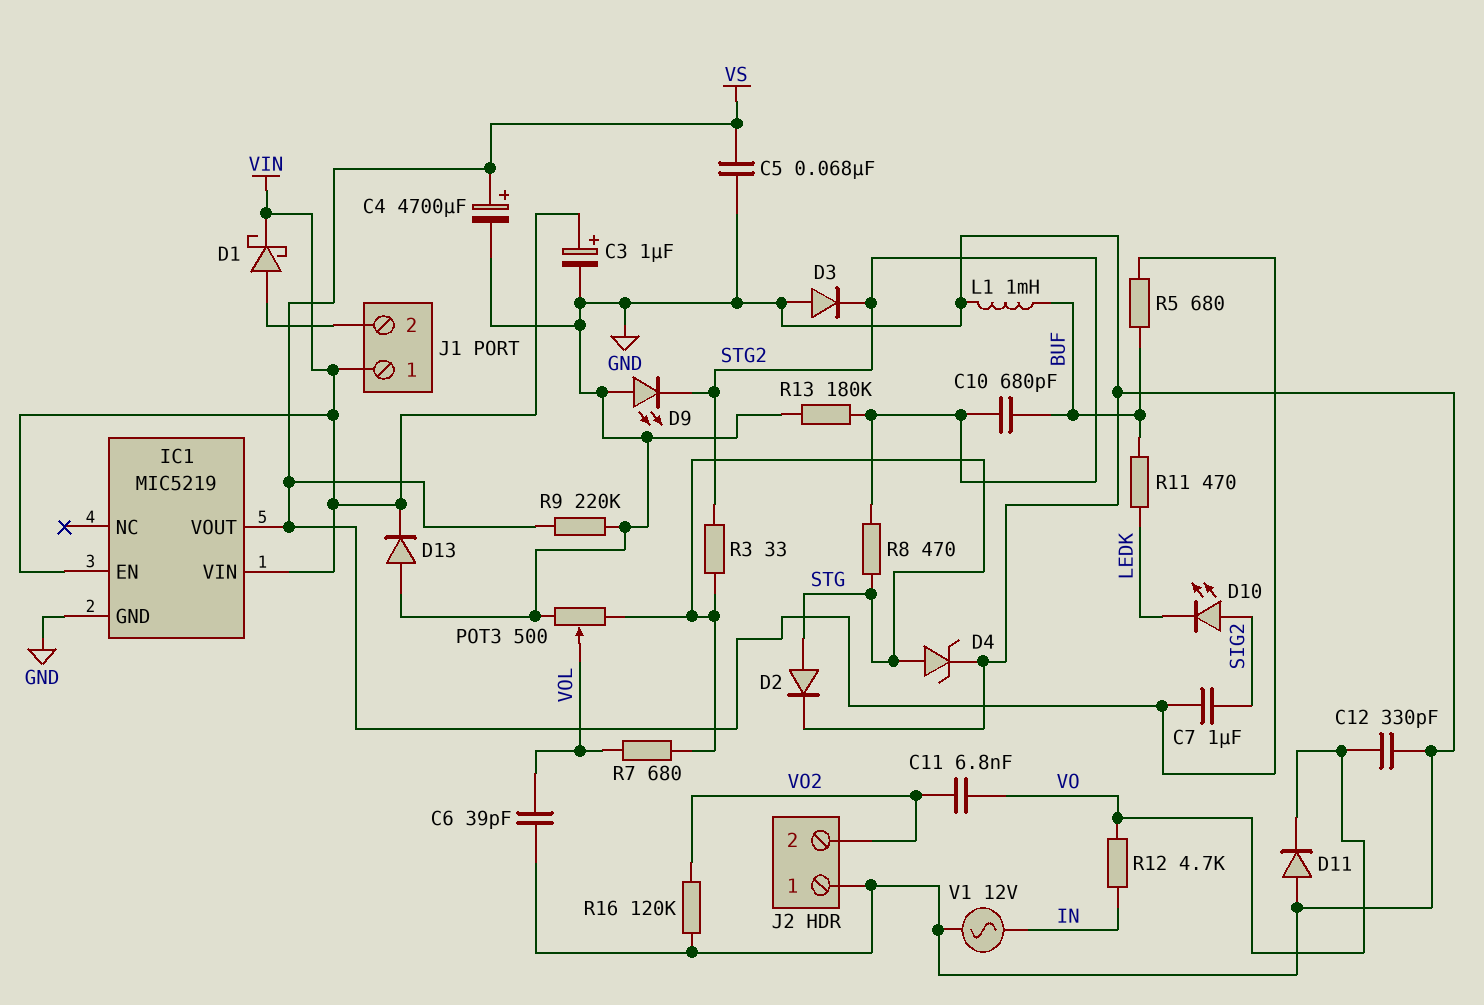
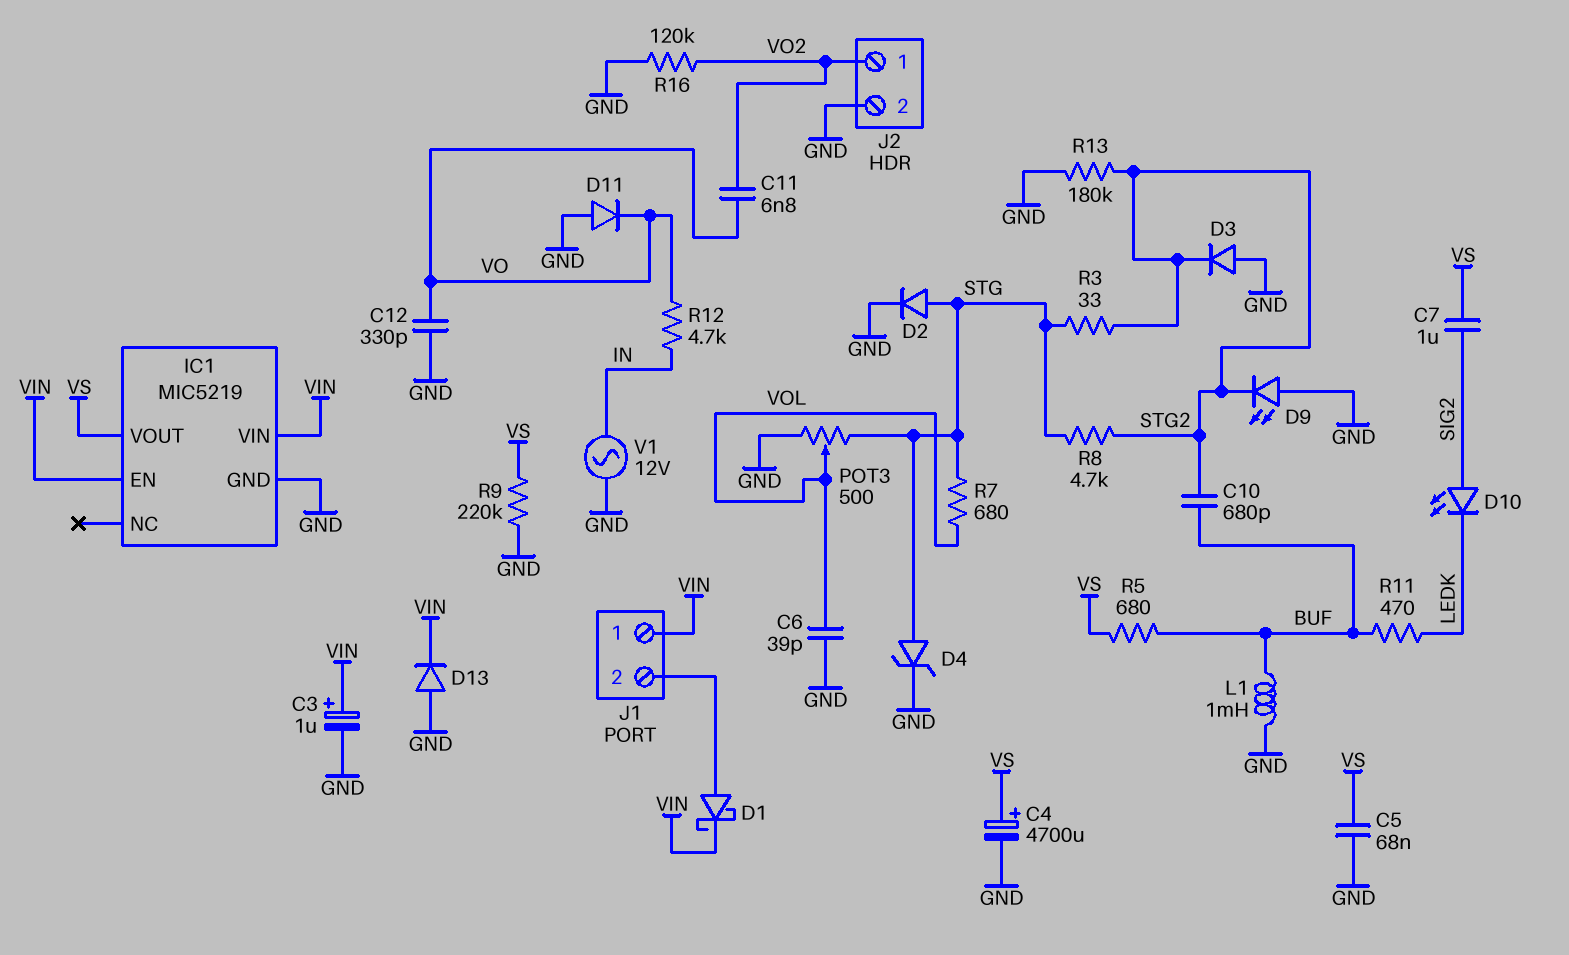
J2 pin 1: GND -> VO2
J2 pin 2: VO2 -> GND
R8: 470 (STG, STG2) -> 4.7k (STG, STG2)

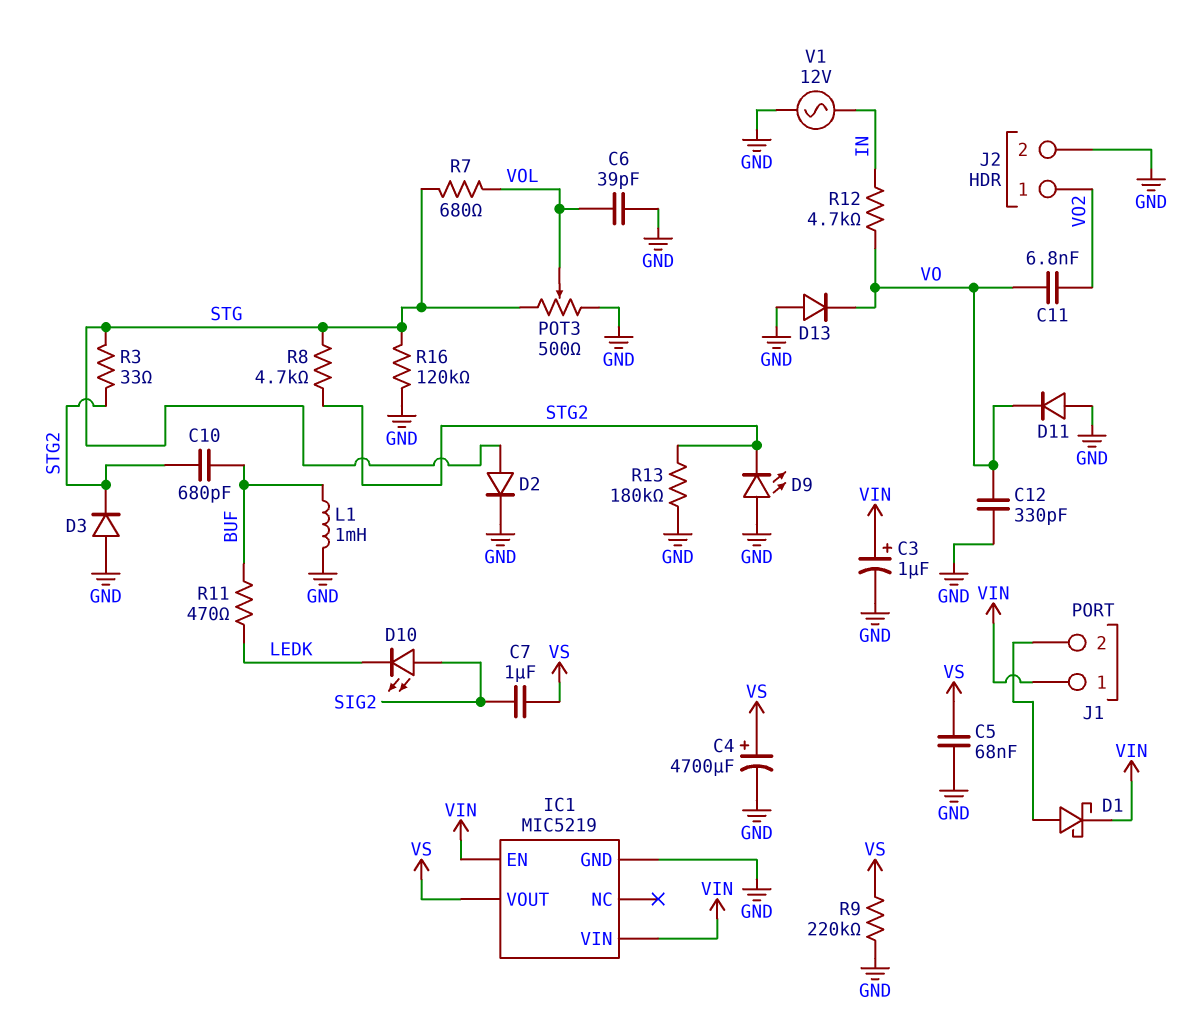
D4: zener (A STG, K GND) -> none
D13: diode (A GND, K VIN) -> diode (A GND, K VO)
R5: 680 (BUF, VS) -> none
R16: 120k (GND, VO2) -> 120k (GND, STG)

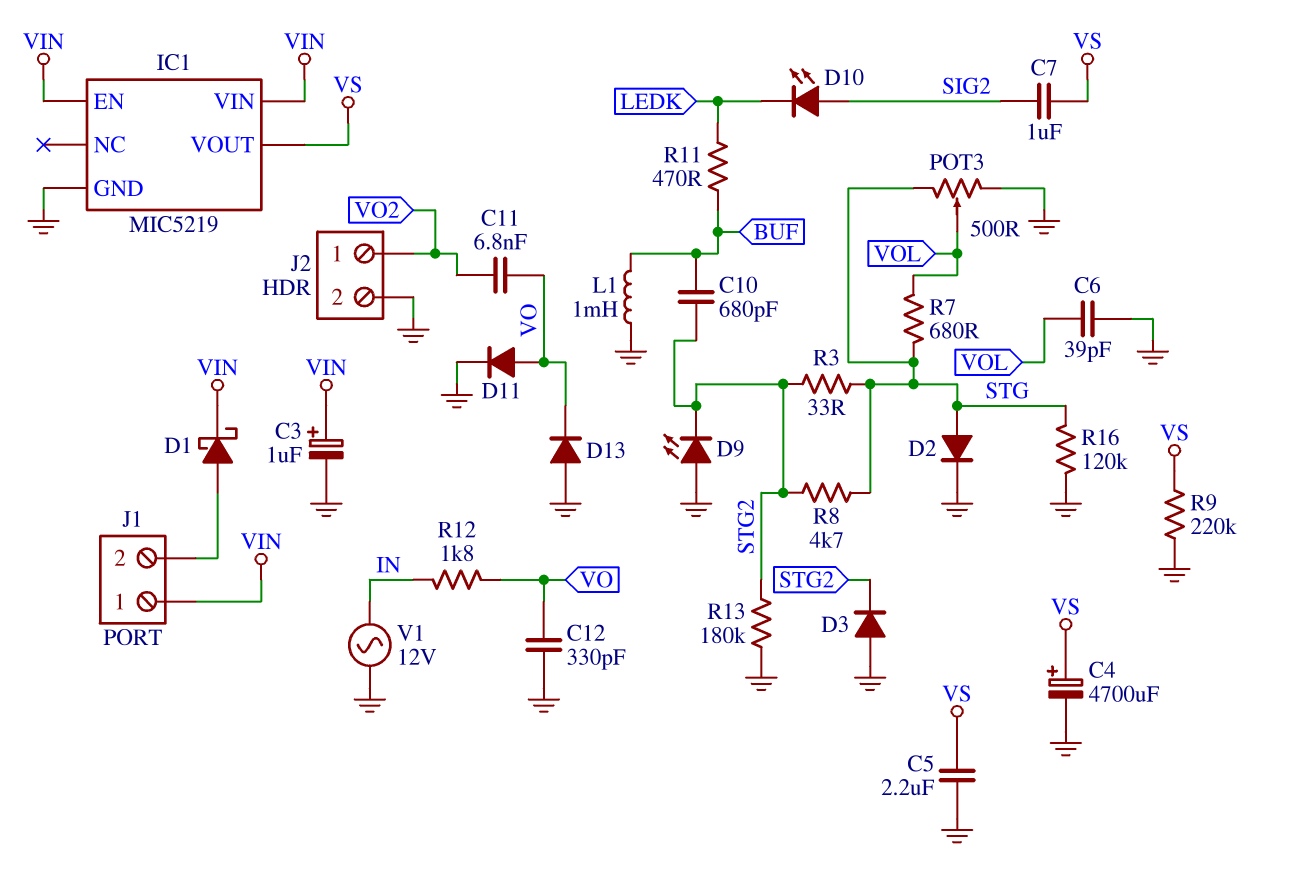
C5: 68nF (GND, VS) -> 2.2uF (GND, VS)
D11: diode (A GND, K VO) -> diode (A VO, K GND)
R12: 4.7k (IN, VO) -> 1.8k (IN, VO)

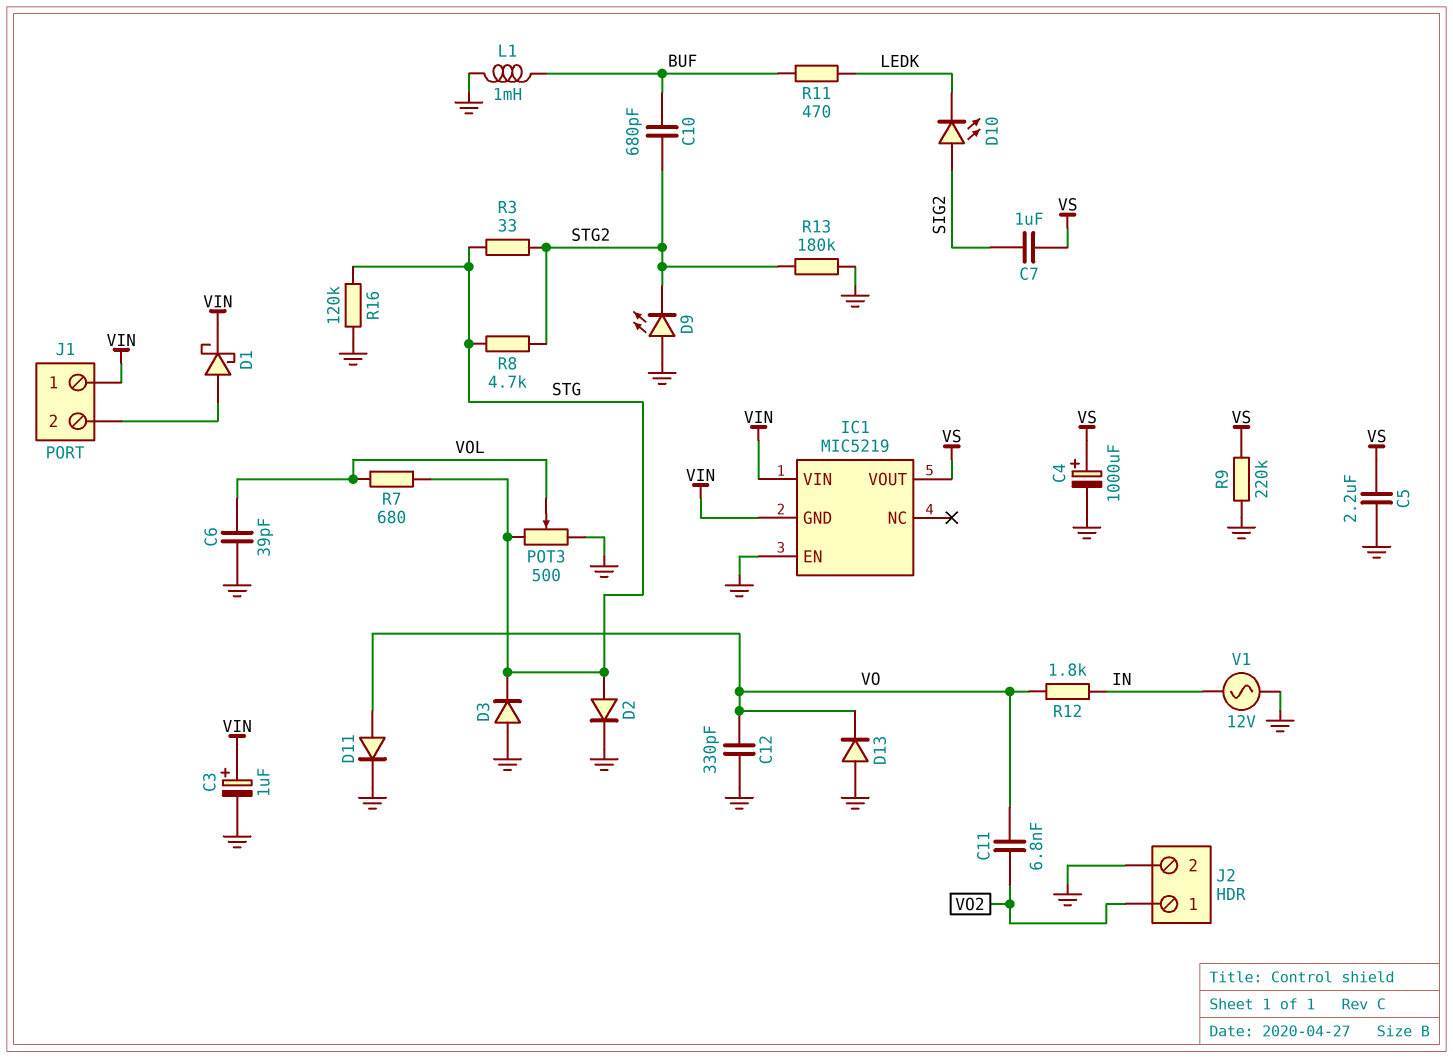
C4: 4700uF (plus VS, minus GND) -> 1000uF (plus VS, minus GND)
D3: diode (A GND, K STG2) -> diode (A GND, K STG)
IC1 pin EN: VIN -> GND
IC1 pin GND: GND -> VIN

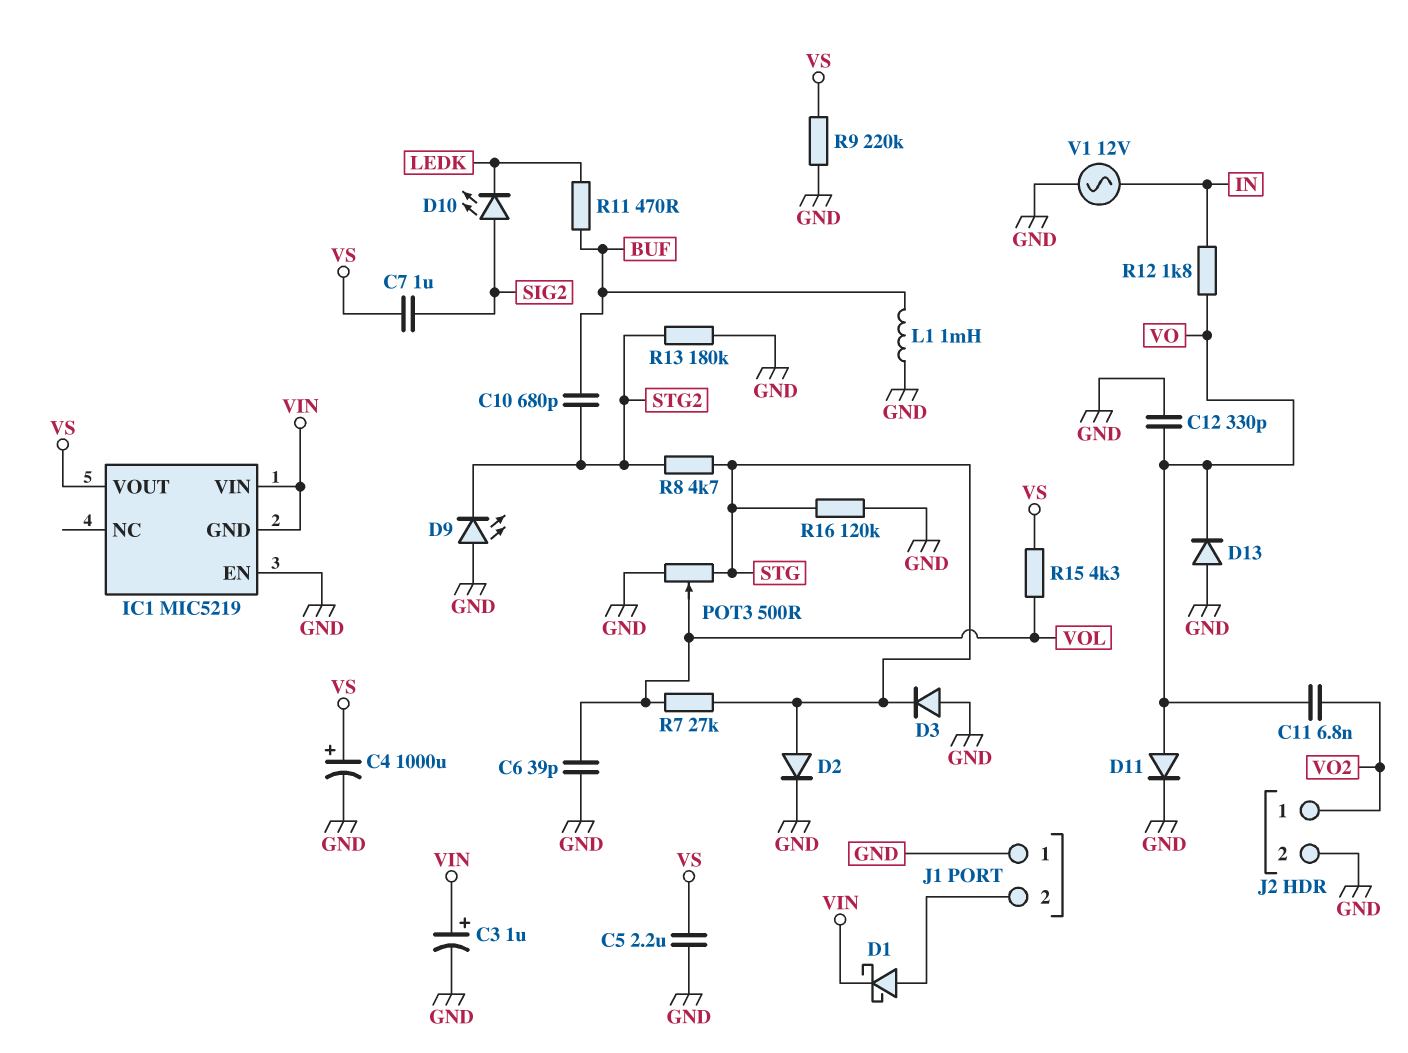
J1 pin 1: VIN -> GND
R3: 33 (STG, STG2) -> none
R7: 680 (STG, VOL) -> 27k (STG, VOL)
R15: none -> 4.3k (VOL, VS)

